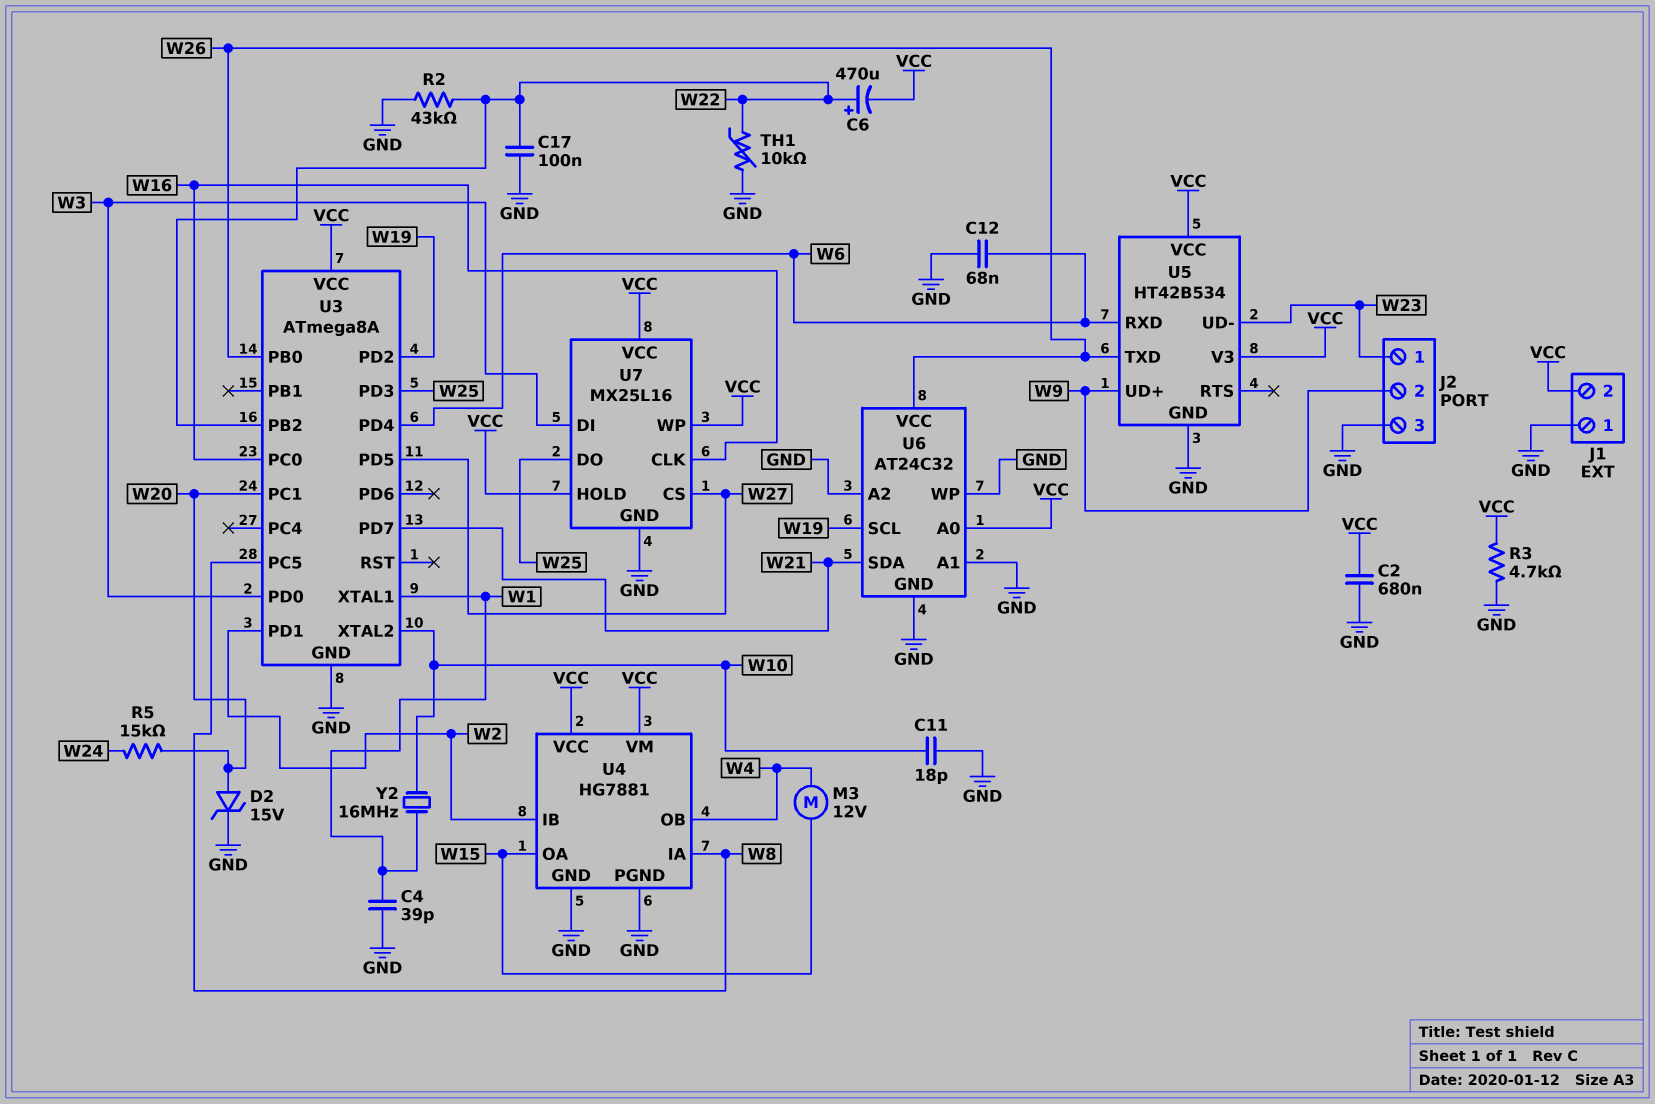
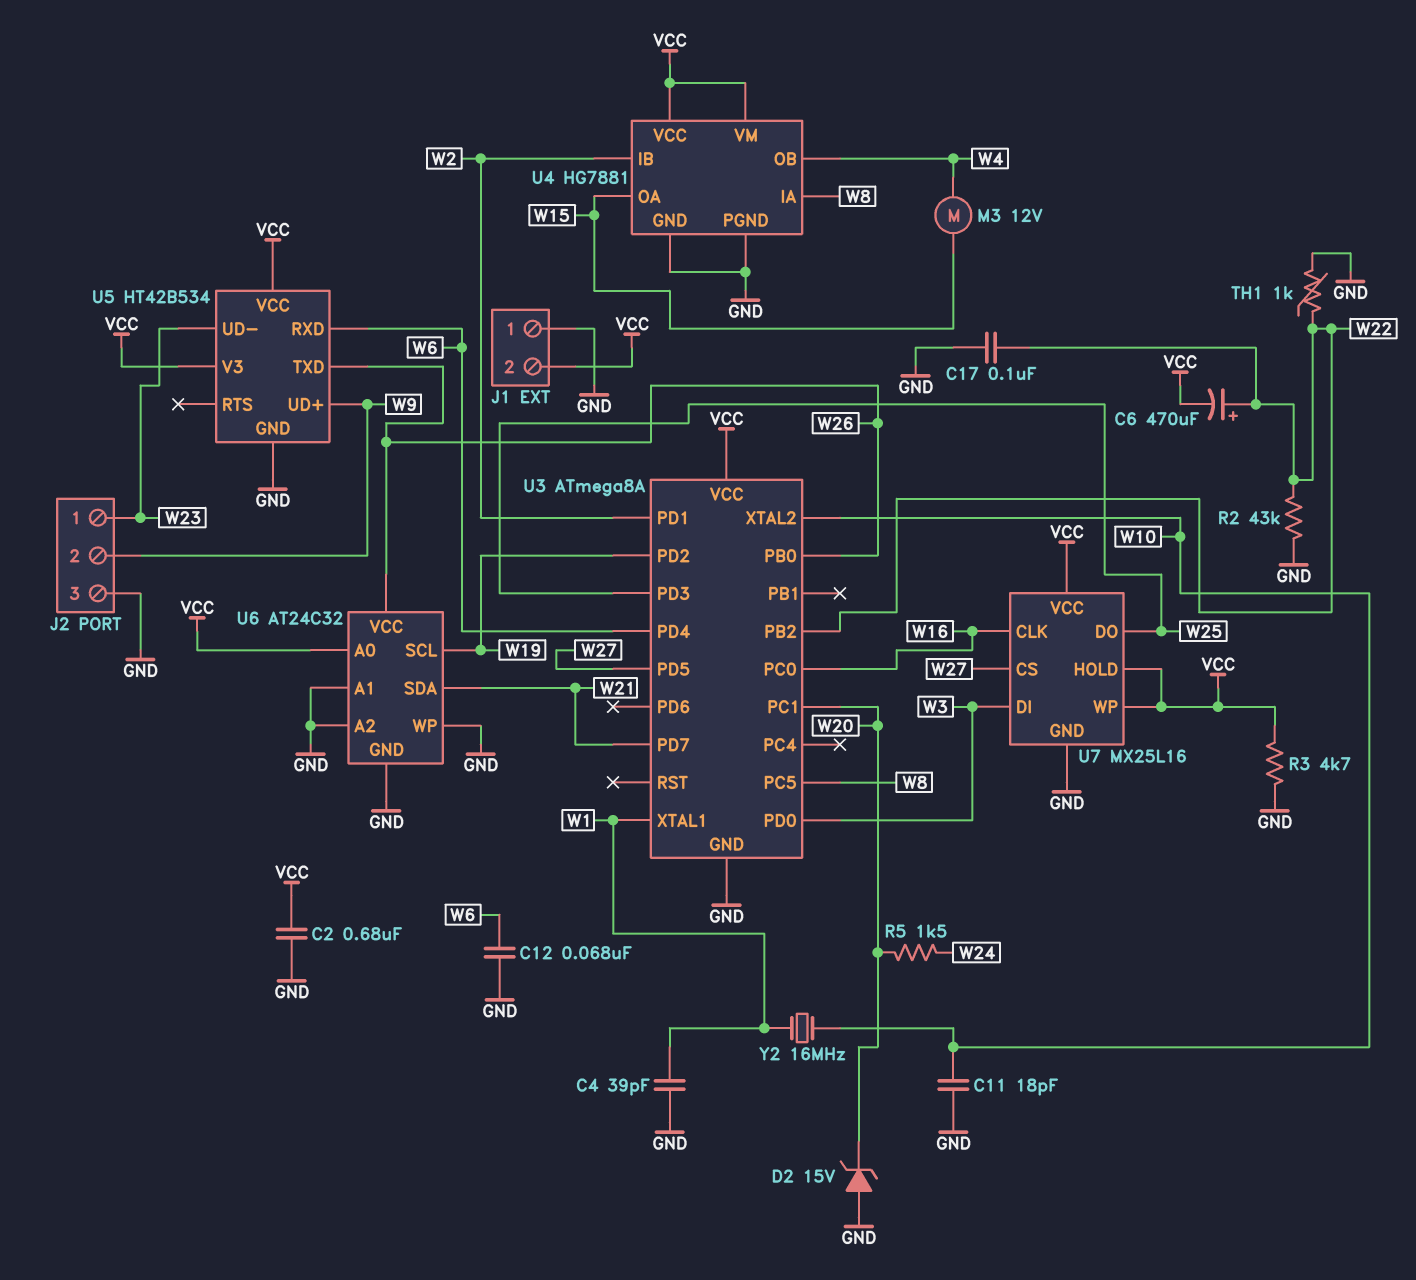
D2: zener 15V (A W20, K GND) -> zener 15V (A GND, K W20)
R5: 15k (W20, W24) -> 1.5k (W20, W24)
TH1: 10k (GND, W22) -> 1k (GND, W22)

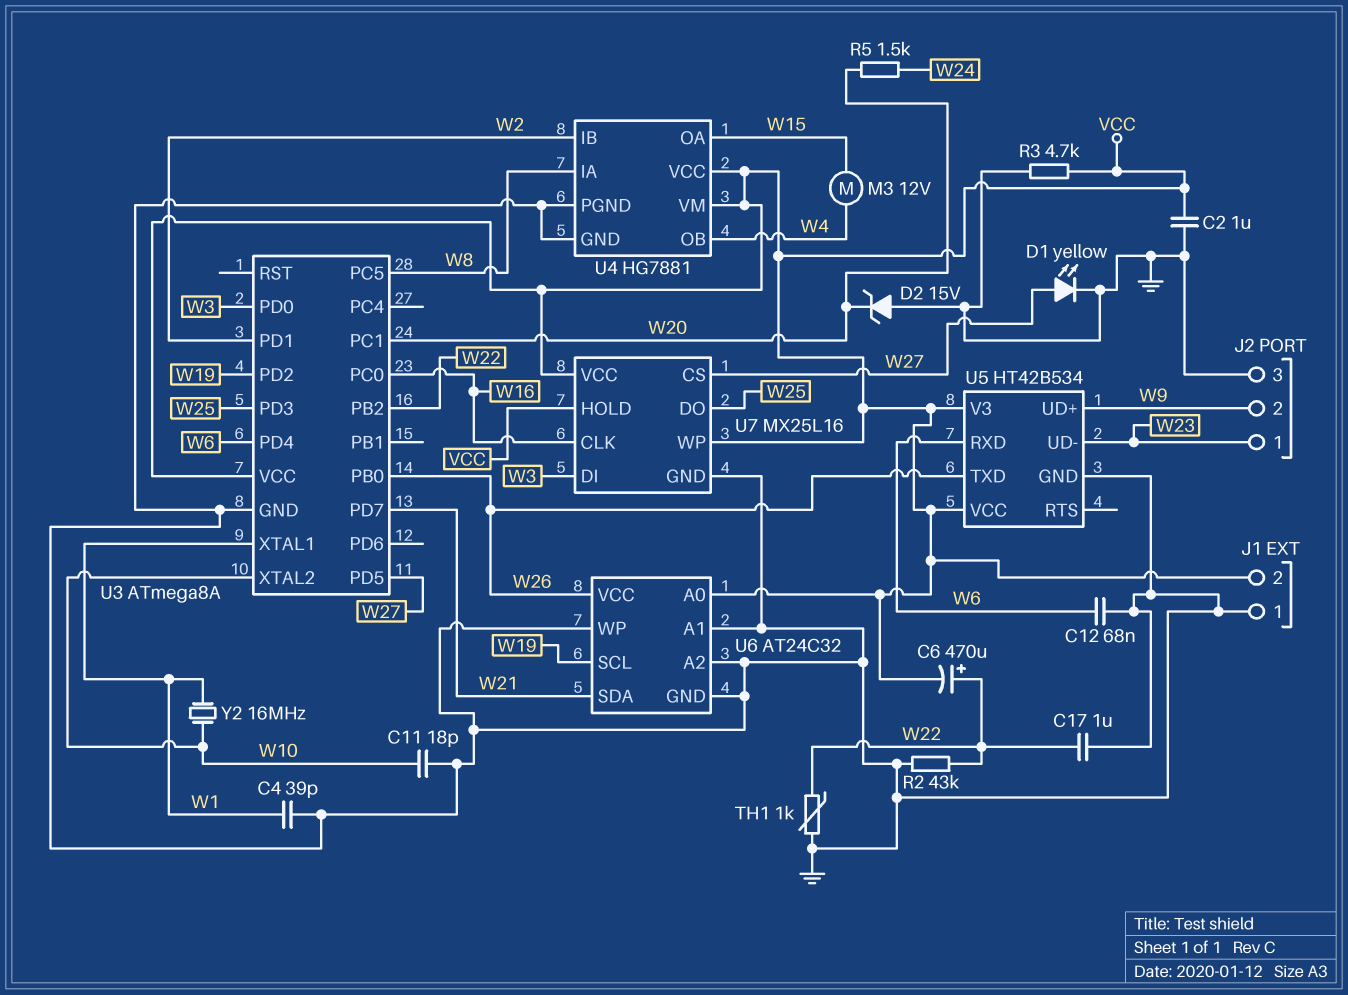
C2: 680nF (GND, VCC) -> 1uF (GND, VCC)
C17: 100nF (GND, W22) -> 1uF (GND, W22)
D1: none -> LED yellow (A W27, K GND)

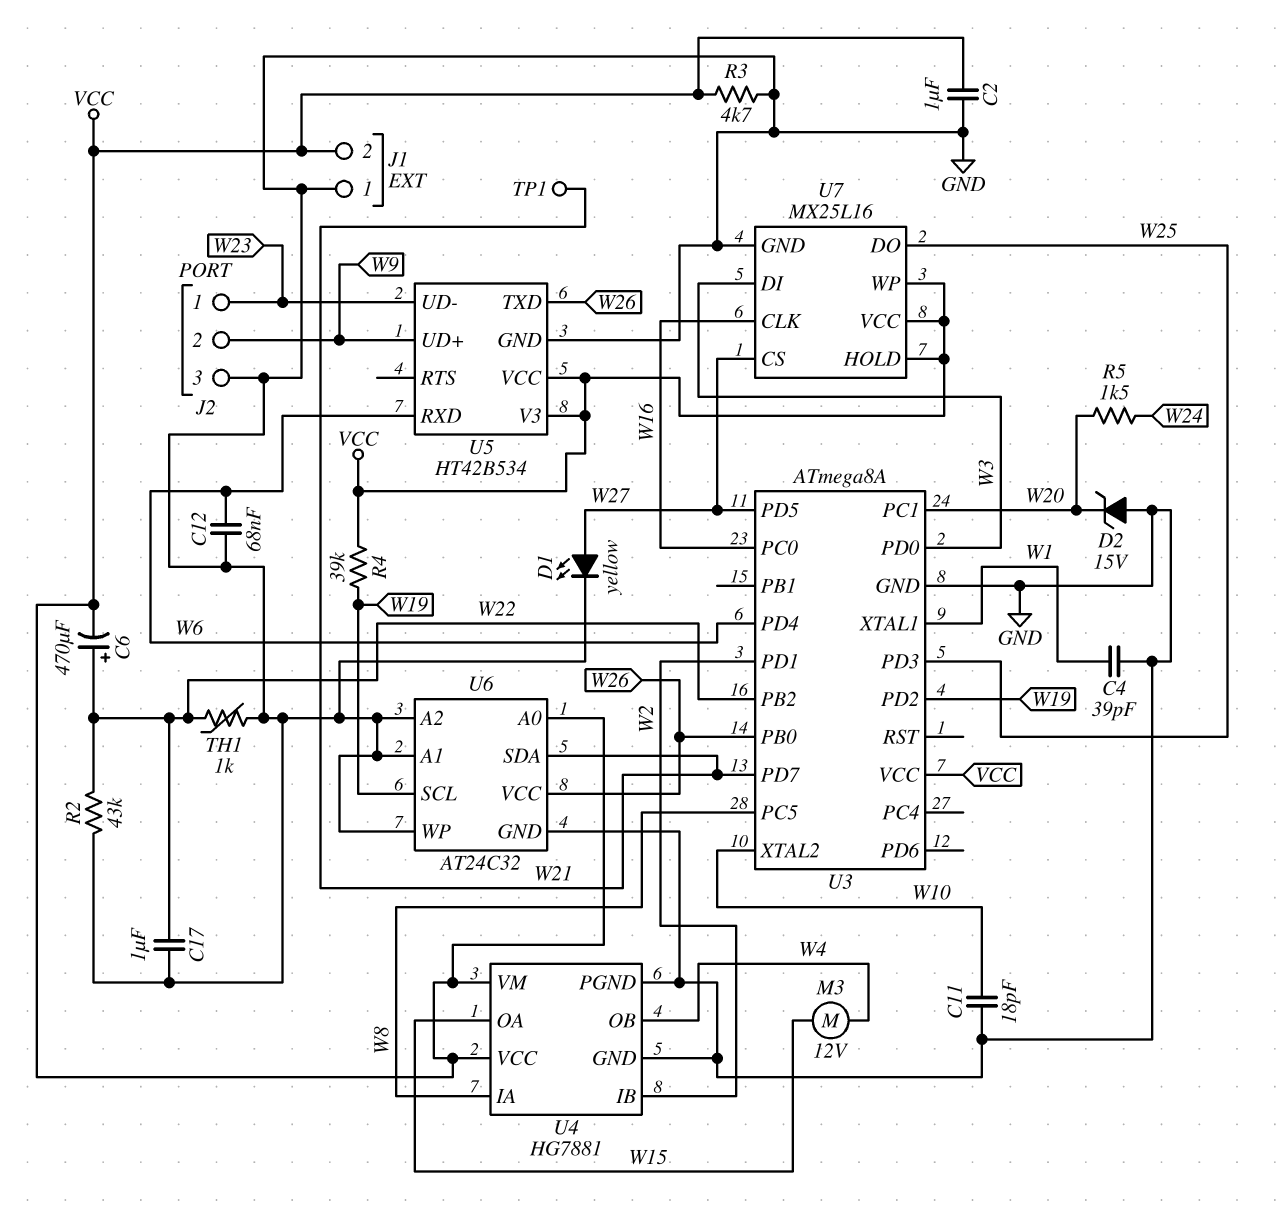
R4: none -> 39k (VCC, W19)
TP1: none -> test point (W21)
Y2: 16MHz (W1, W10) -> none

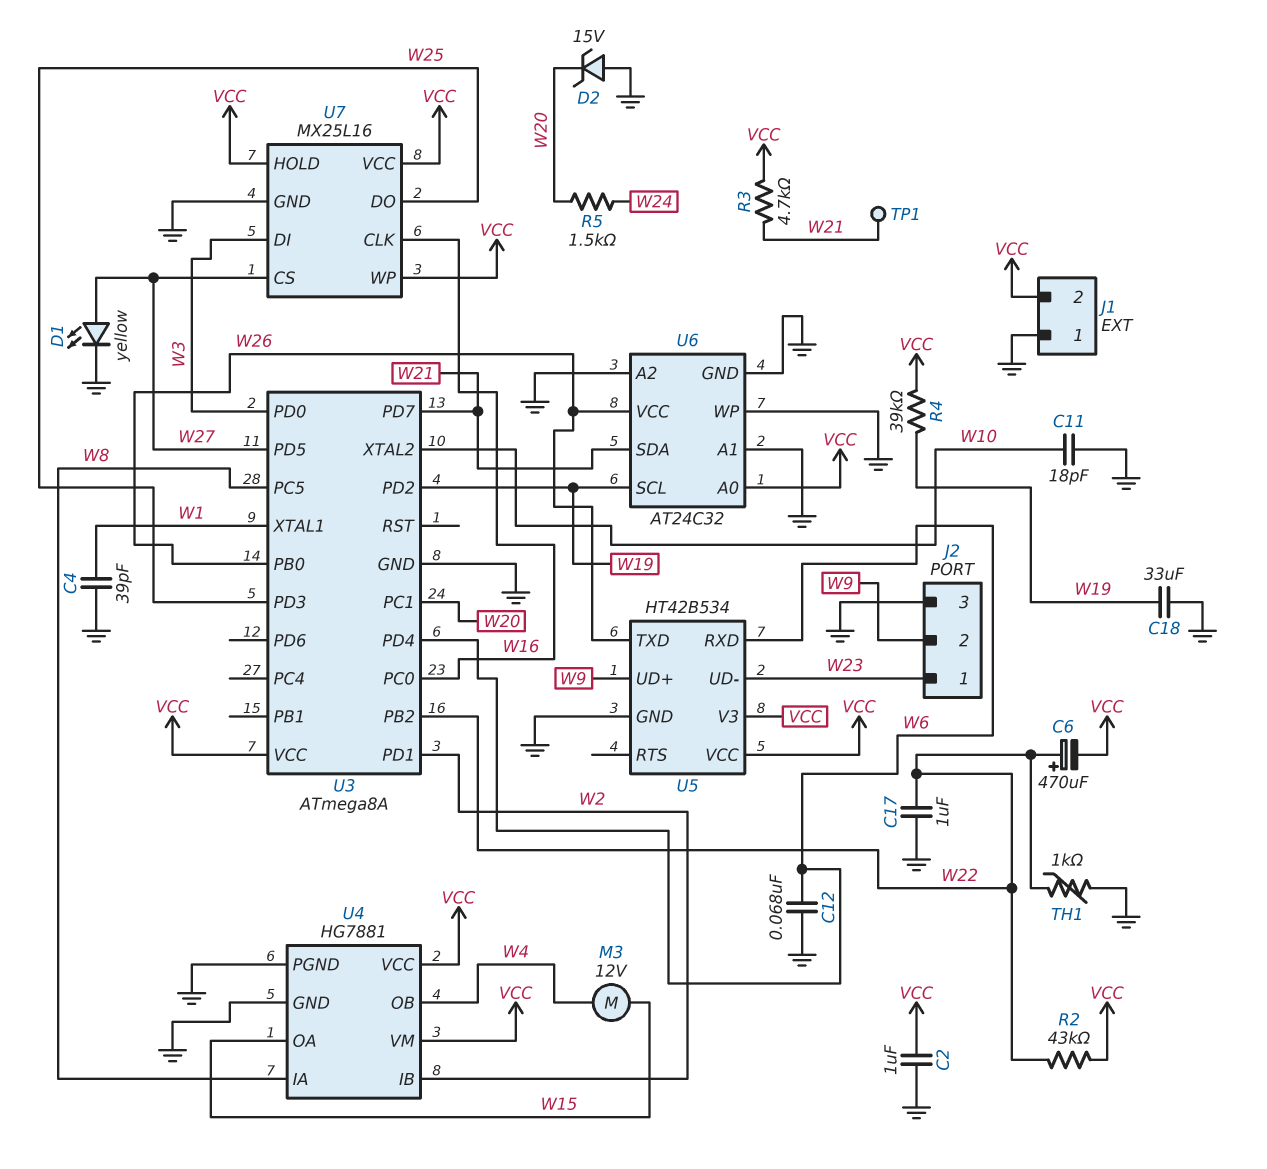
C18: none -> 33uF (GND, W19)
R2: 43k (GND, W22) -> 43k (VCC, W22)
R3: 4.7k (GND, VCC) -> 4.7k (VCC, W21)

